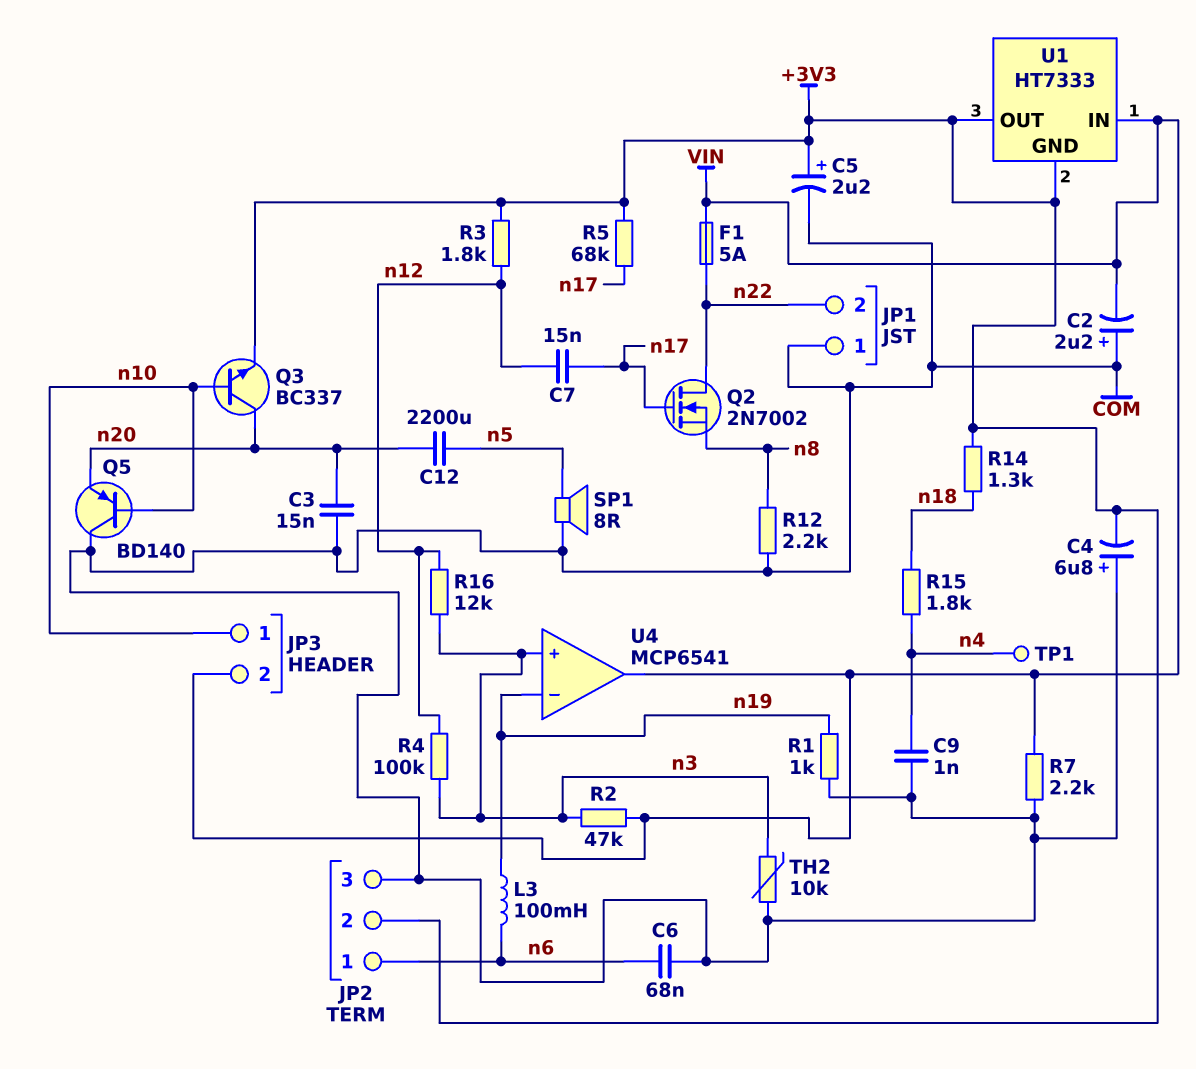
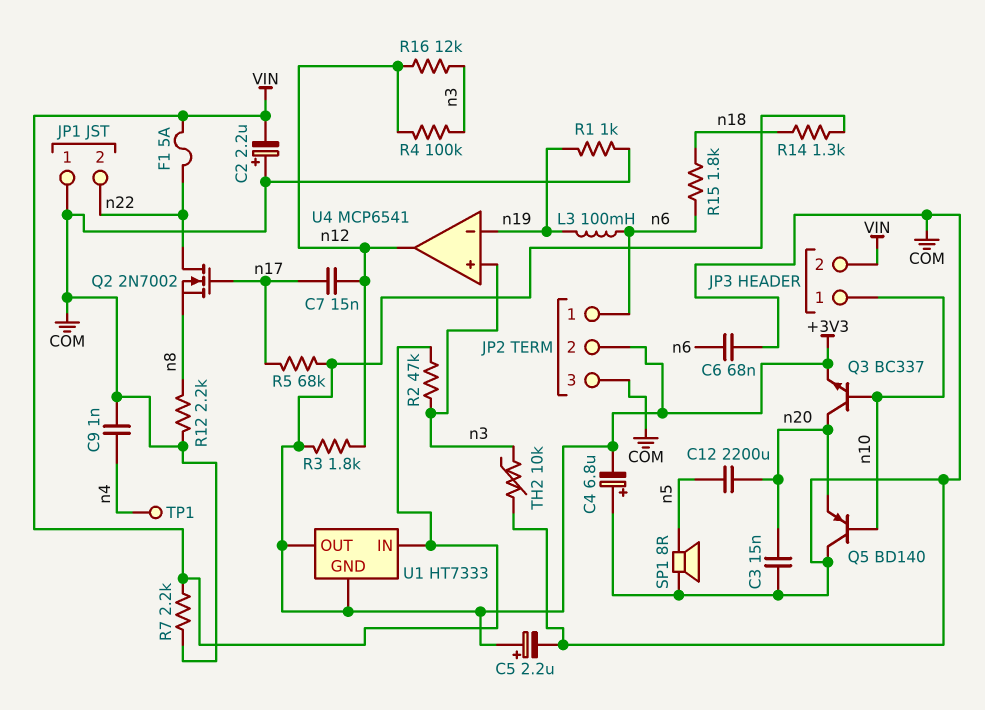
R15: 1.8k (n4, n18) -> 1.8k (n6, n18)
U4 pin out: VIN -> n12

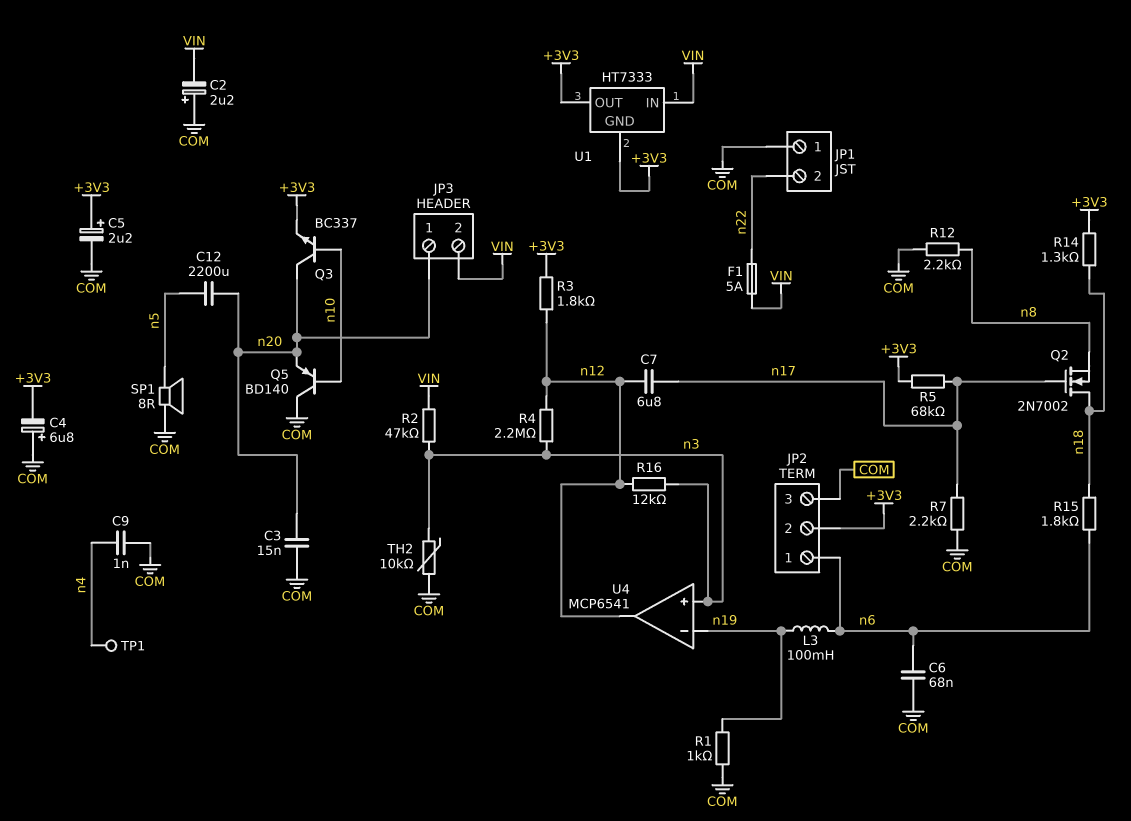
C7: 15nF (n12, n17) -> 6.8uF (n12, n17)
JP3 pin 1: n10 -> n20
Q2: NMOS 2N7002 (G n17, D n22, S n8) -> NMOS 2N7002 (G n17, D n18, S n8)
R4: 100k (n3, n12) -> 2.2M (n3, n12)
R7: 2.2k (COM, VIN) -> 2.2k (COM, n17)

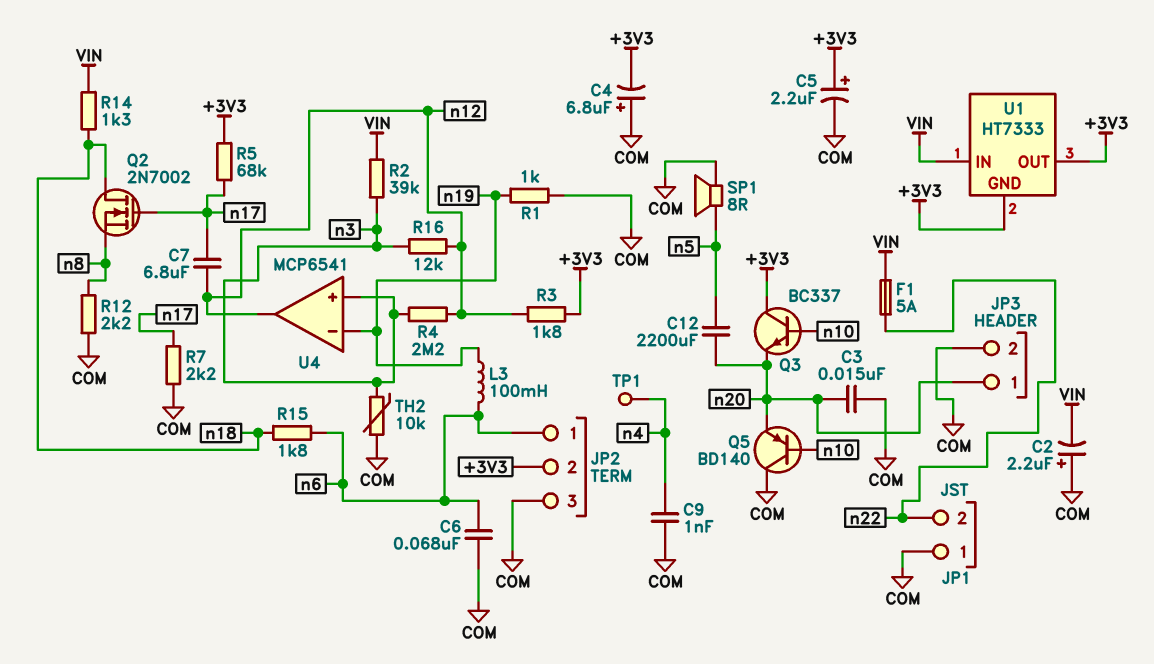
JP3 pin 2: VIN -> COM
Q3: NPN BC337 (B n10, C n20, E +3V3) -> NPN BC337 (B n10, C +3V3, E n20)
R2: 47k (VIN, n3) -> 39k (VIN, n3)
R14: 1.3k (+3V3, n18) -> 1.3k (VIN, n18)

